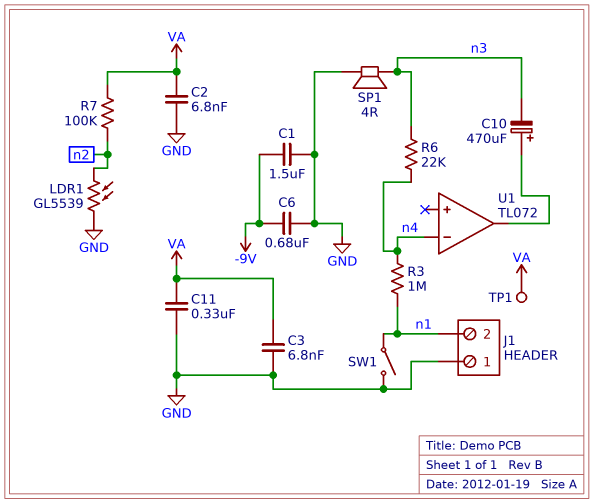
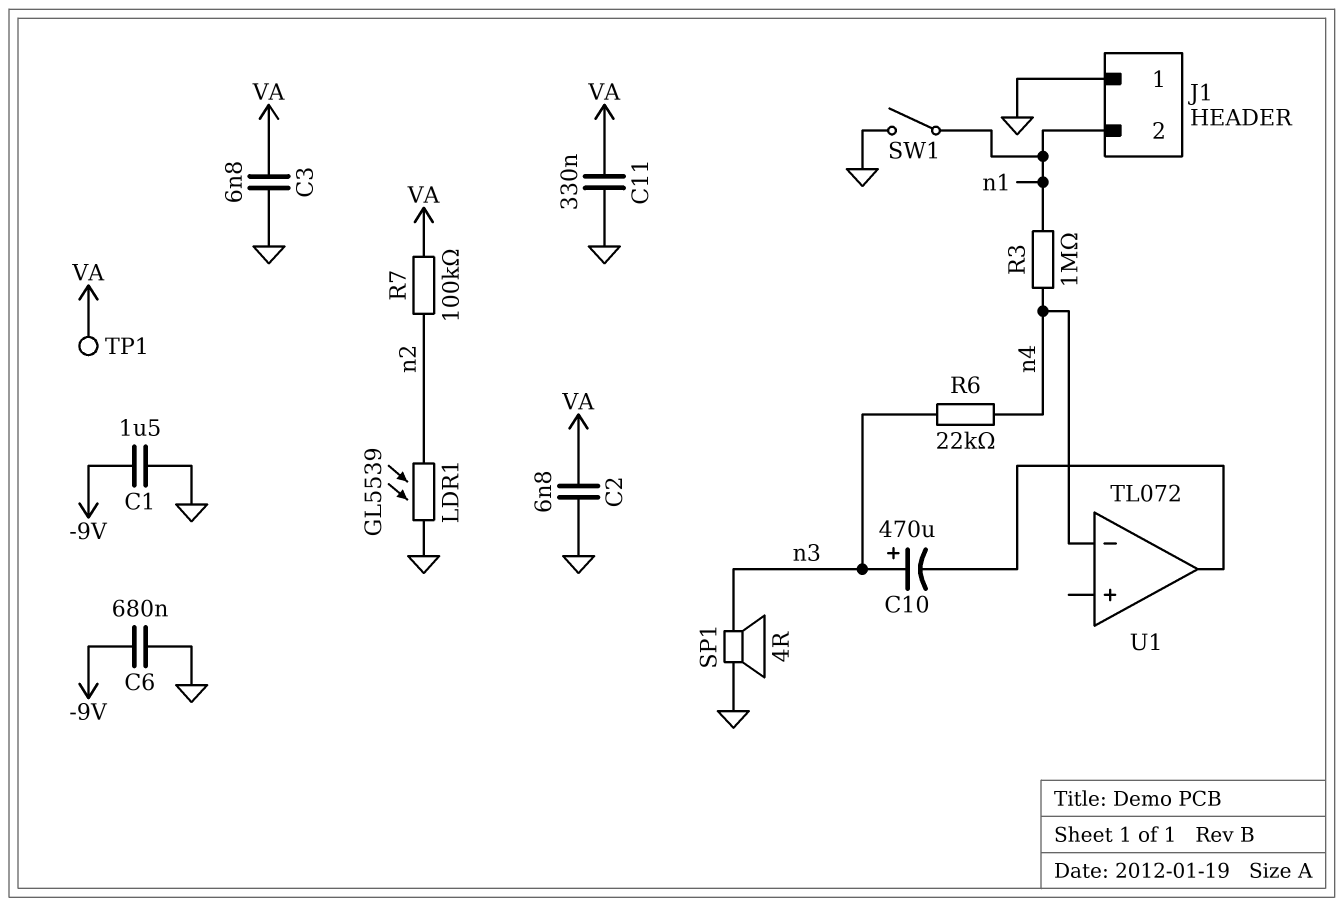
C10: 470uF (plus U1/out, minus n3) -> 470uF (plus n3, minus U1/out)

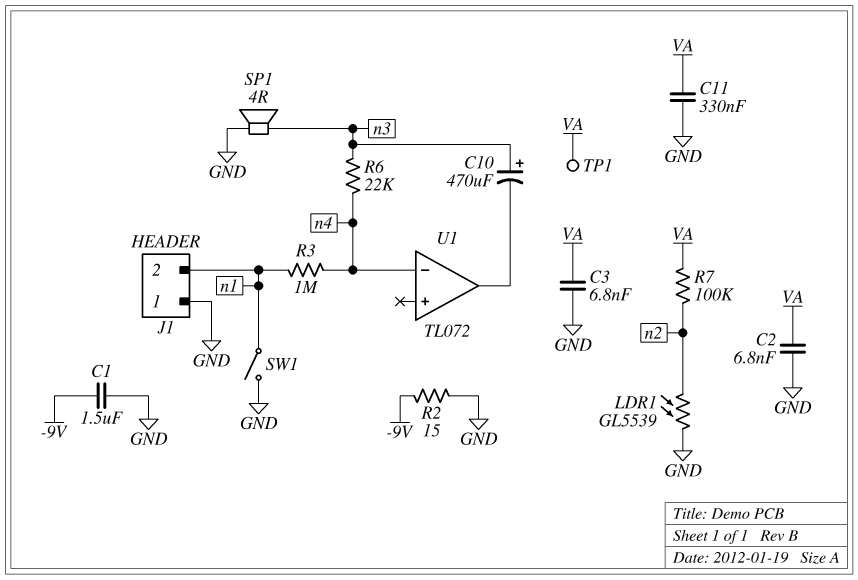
C6: 680nF (-9V, GND) -> none
R2: none -> 15 (-9V, GND)

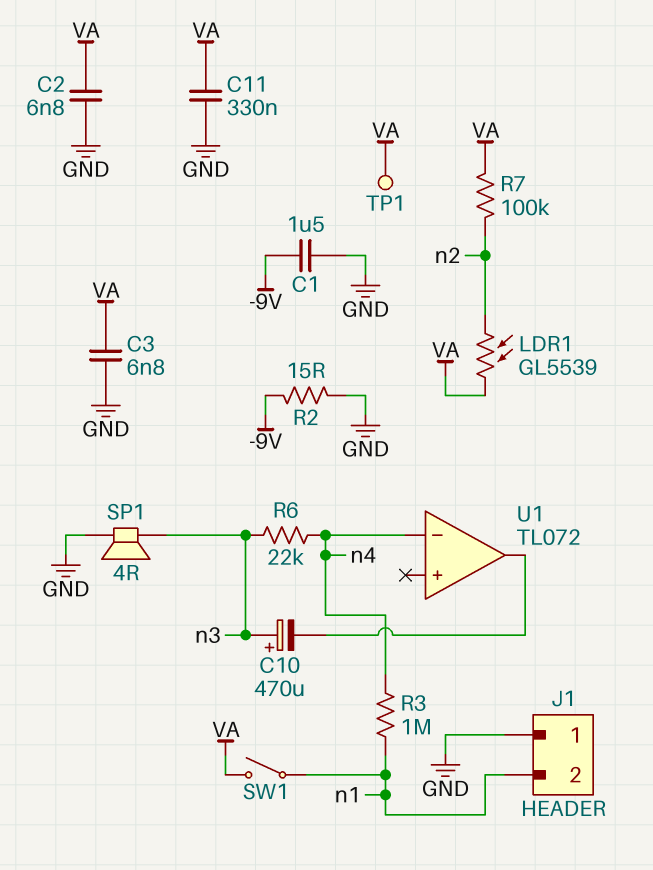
LDR1: GL5539 (GND, n2) -> GL5539 (VA, n2)
SW1: switch (GND, n1) -> switch (VA, n1)

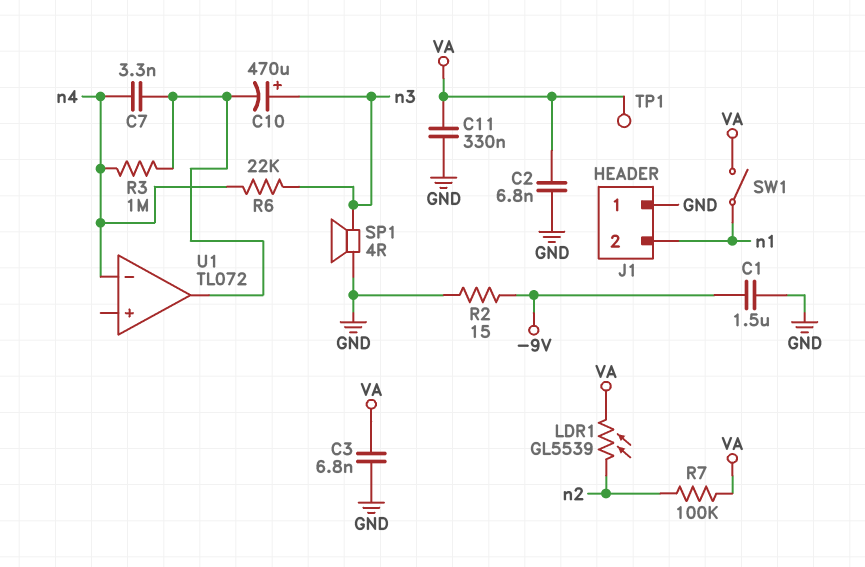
C7: none -> 3.3nF (U1/out, n4)
R3: 1M (n1, n4) -> 1M (U1/out, n4)

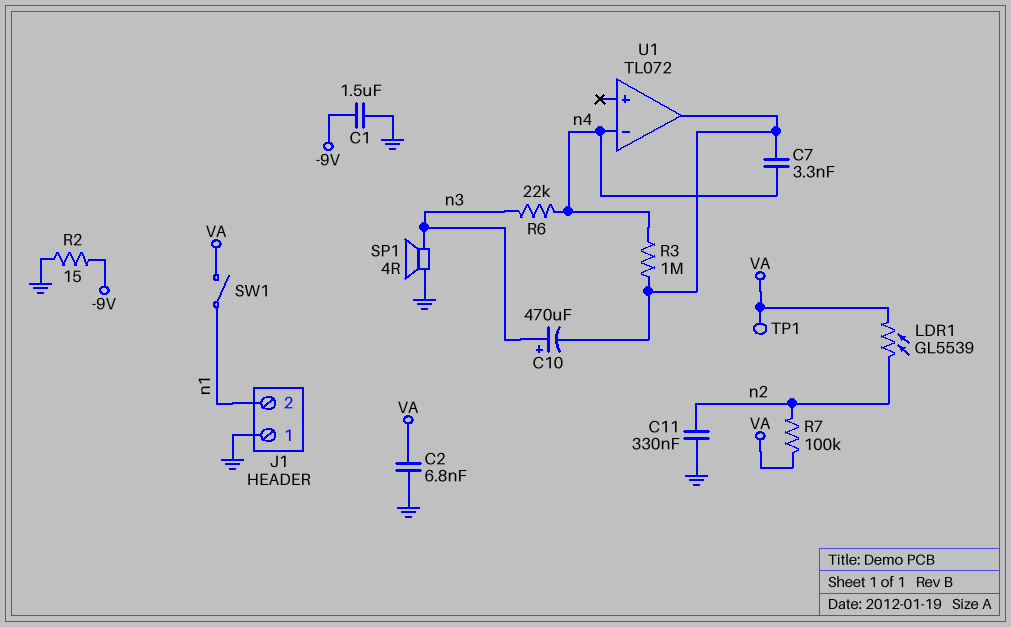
C3: 6.8nF (GND, VA) -> none
C11: 330nF (GND, VA) -> 330nF (GND, n2)

